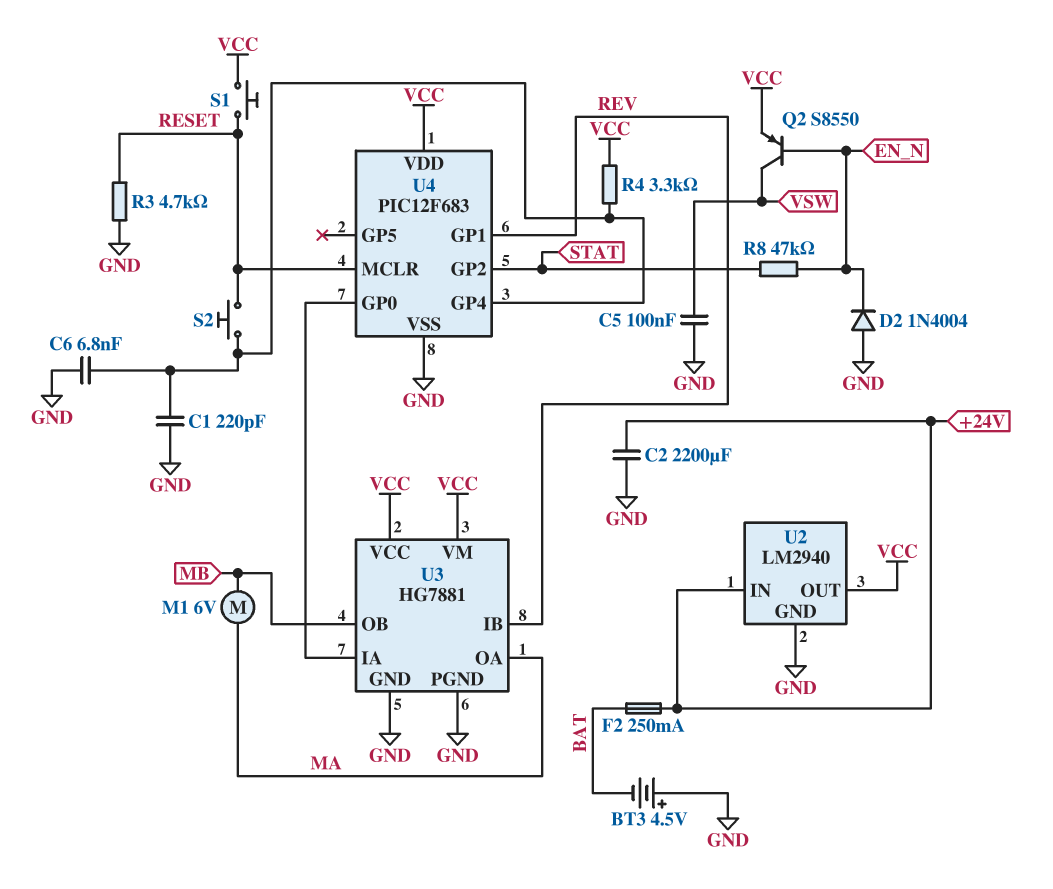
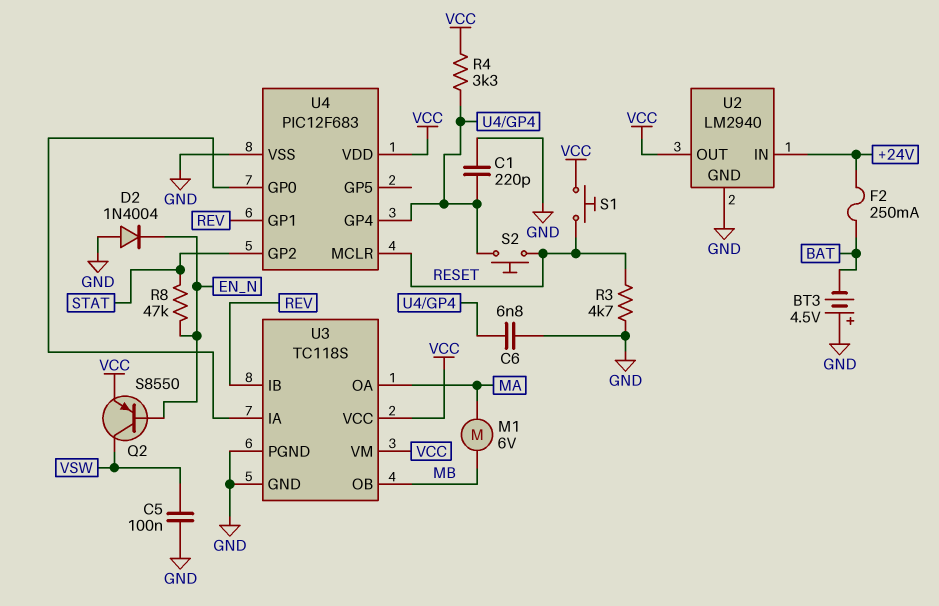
C2: 2200uF (+24V, GND) -> none
U3: HG7881 -> TC118S

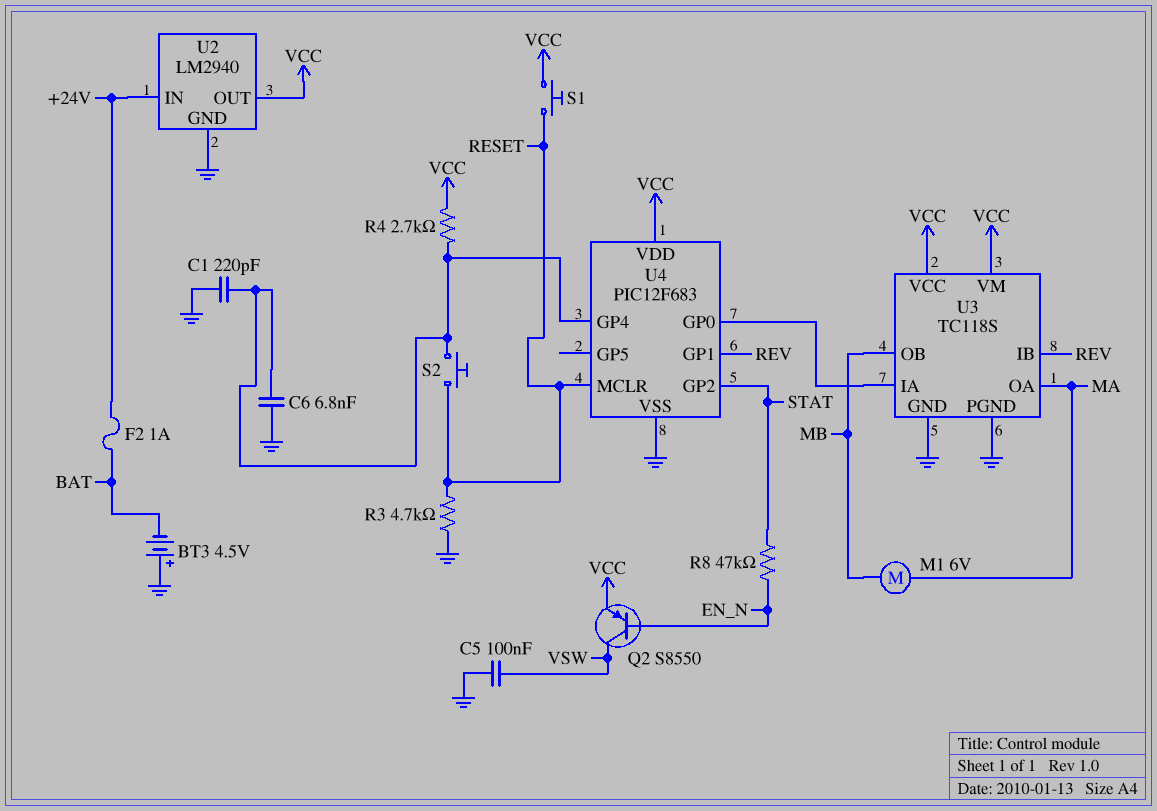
D2: diode 1N4004 (A GND, K EN_N) -> none
F2: 250mA (+24V, BAT) -> 1A (+24V, BAT)
R4: 3.3k (U4/GP4, VCC) -> 2.7k (U4/GP4, VCC)

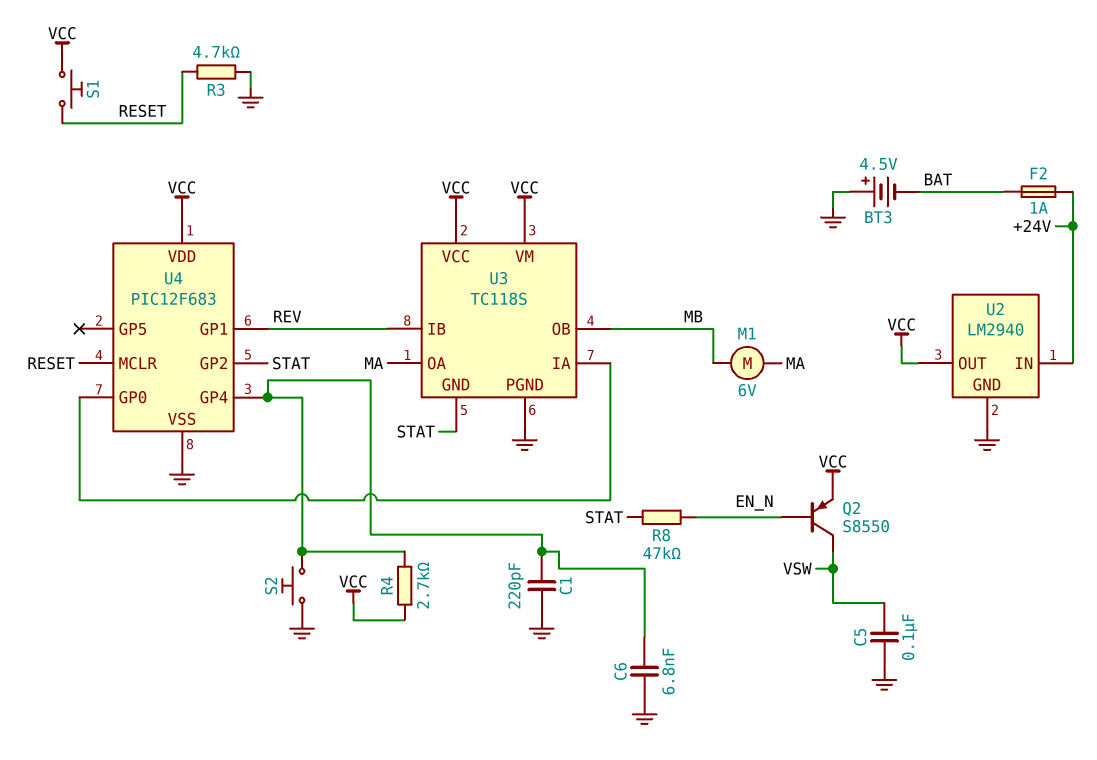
S2: button (RESET, U4/GP4) -> button (GND, U4/GP4)
U3 pin GND: GND -> STAT

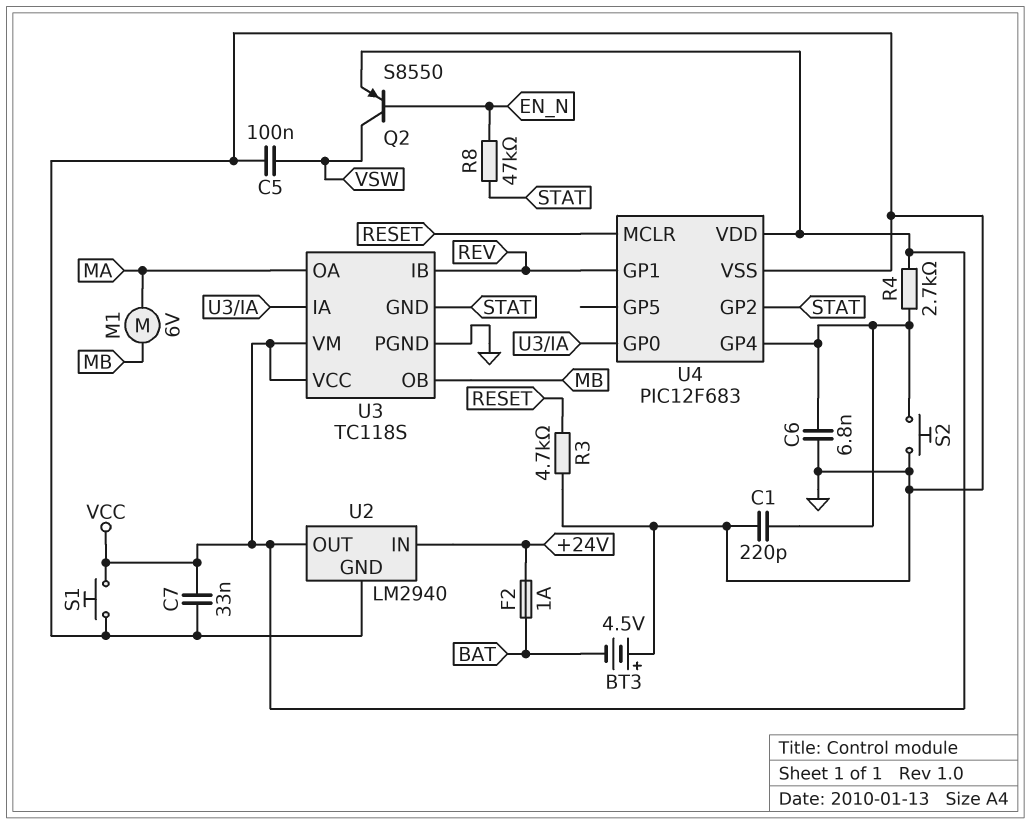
C7: none -> 33nF (GND, VCC)
S1: button (RESET, VCC) -> button (GND, VCC)

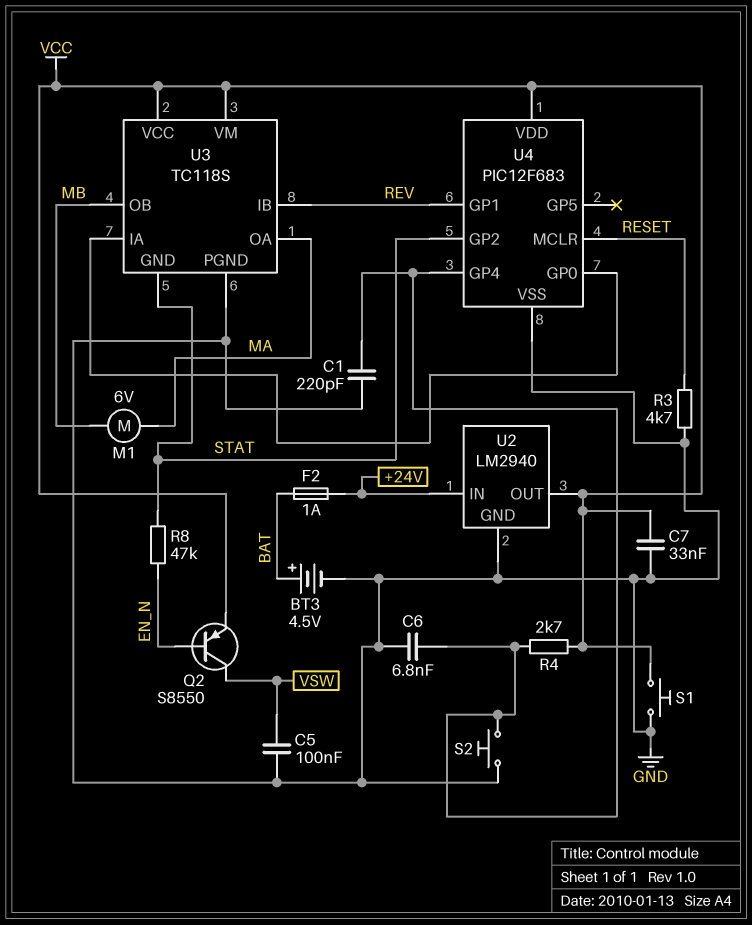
BT3: 4.5V (plus GND, minus BAT) -> 4.5V (plus BAT, minus GND)

